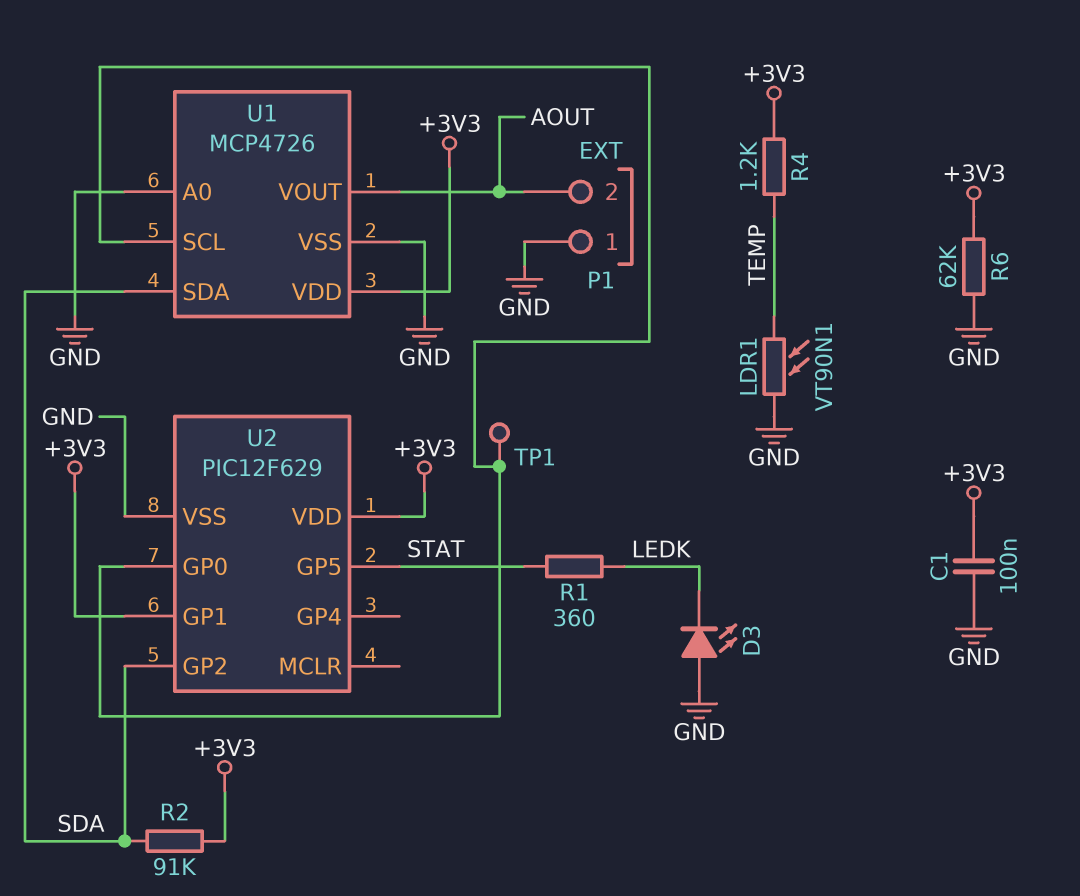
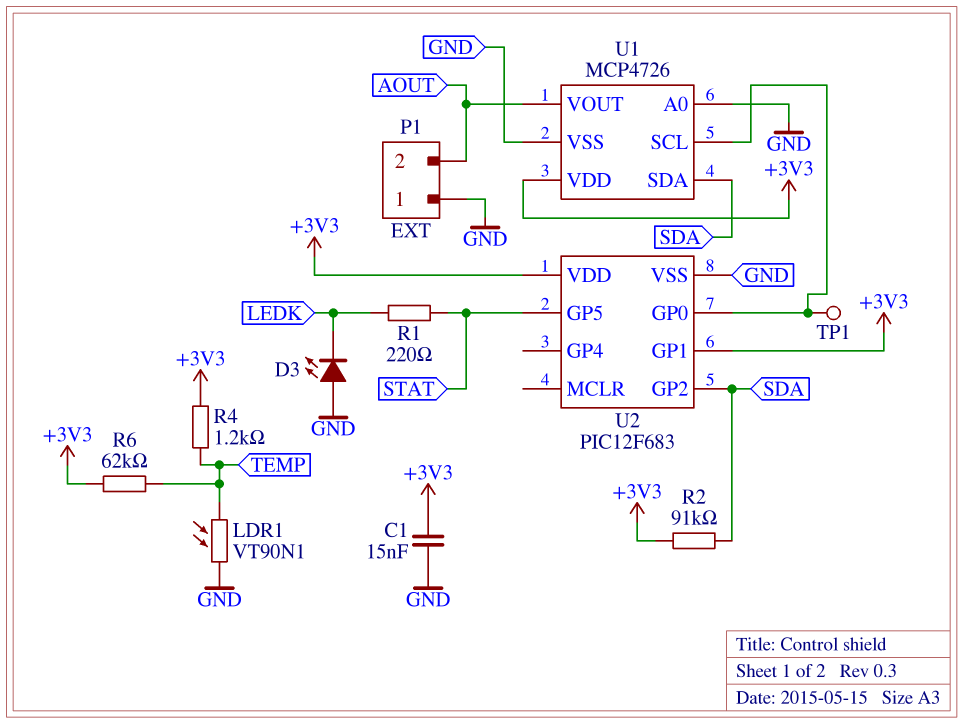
C1: 100nF (+3V3, GND) -> 15nF (+3V3, GND)
R1: 360 (LEDK, STAT) -> 220 (LEDK, STAT)
R6: 62k (+3V3, GND) -> 62k (+3V3, TEMP)
U2: PIC12F629 -> PIC12F683

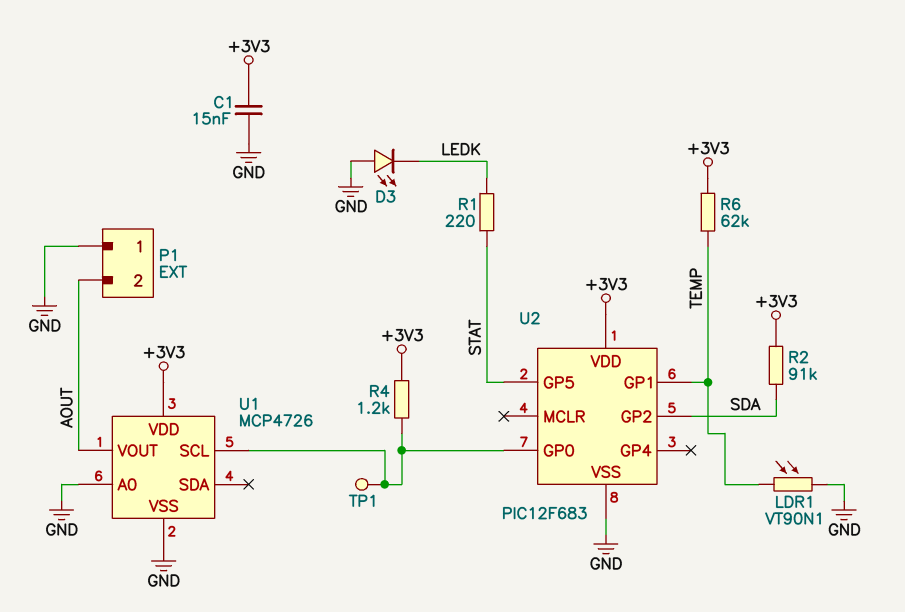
R4: 1.2k (+3V3, TEMP) -> 1.2k (+3V3, U1/SCL)
U1 pin SDA: SDA -> none
U2 pin GP1: +3V3 -> TEMP

